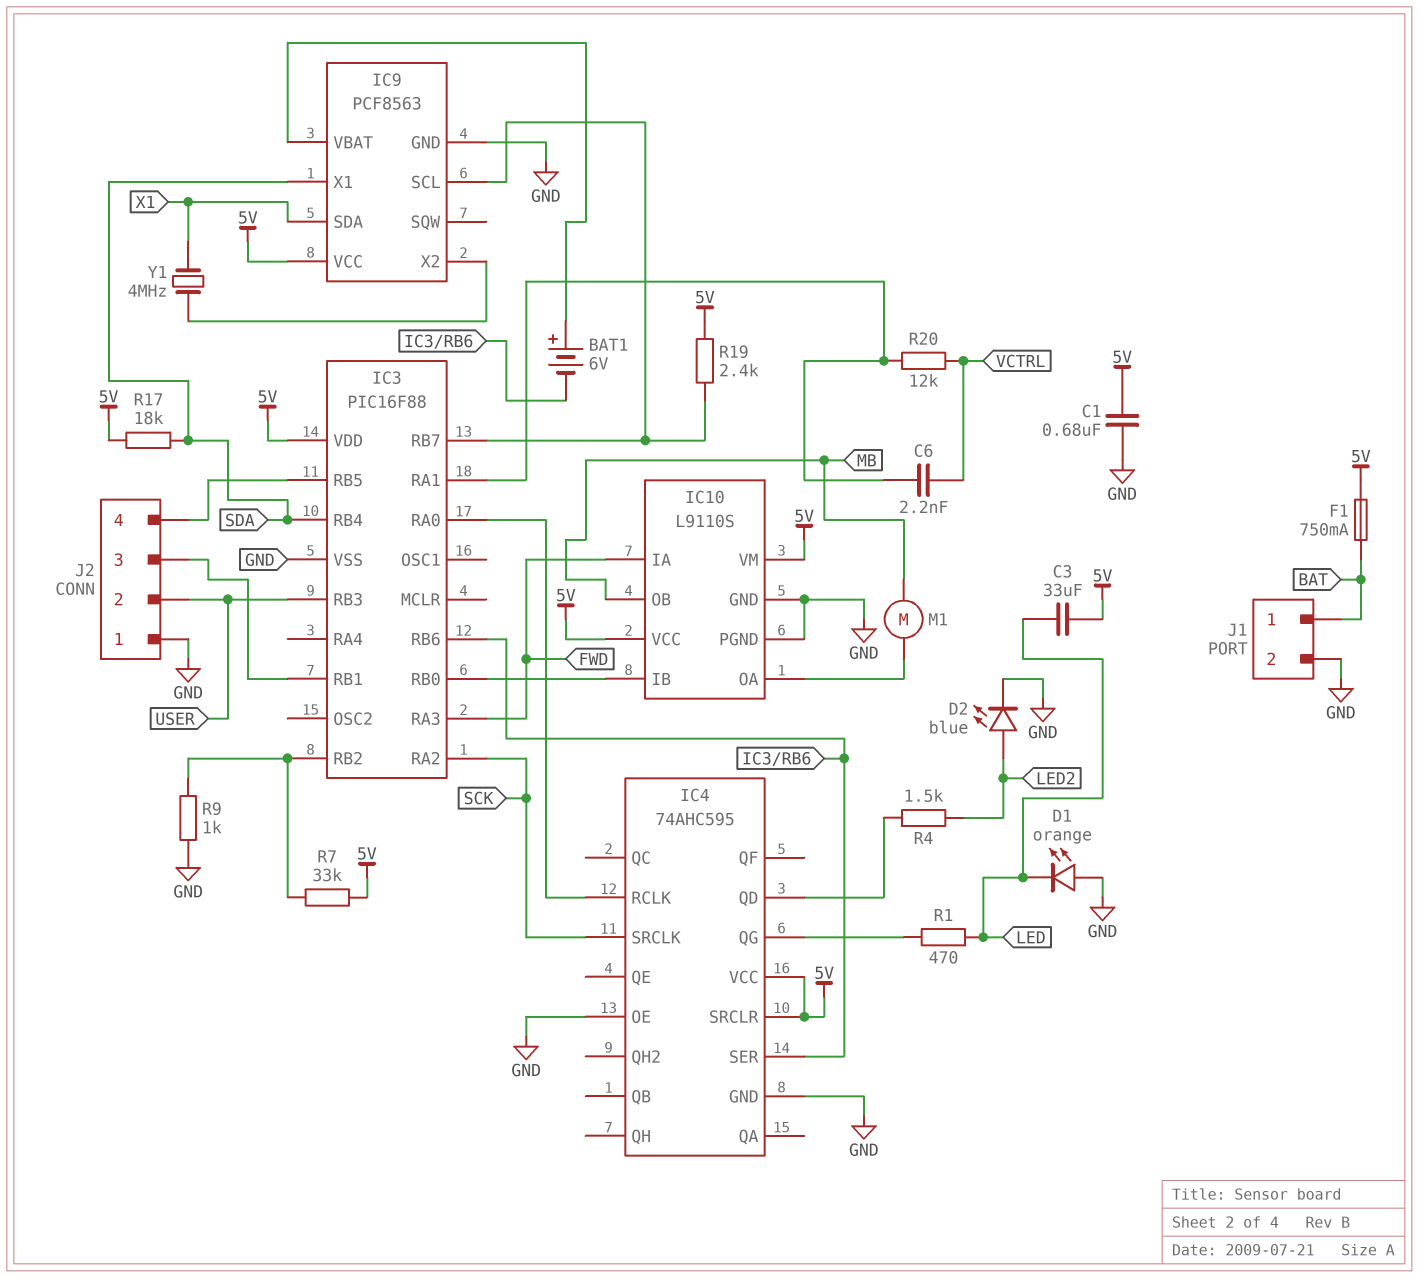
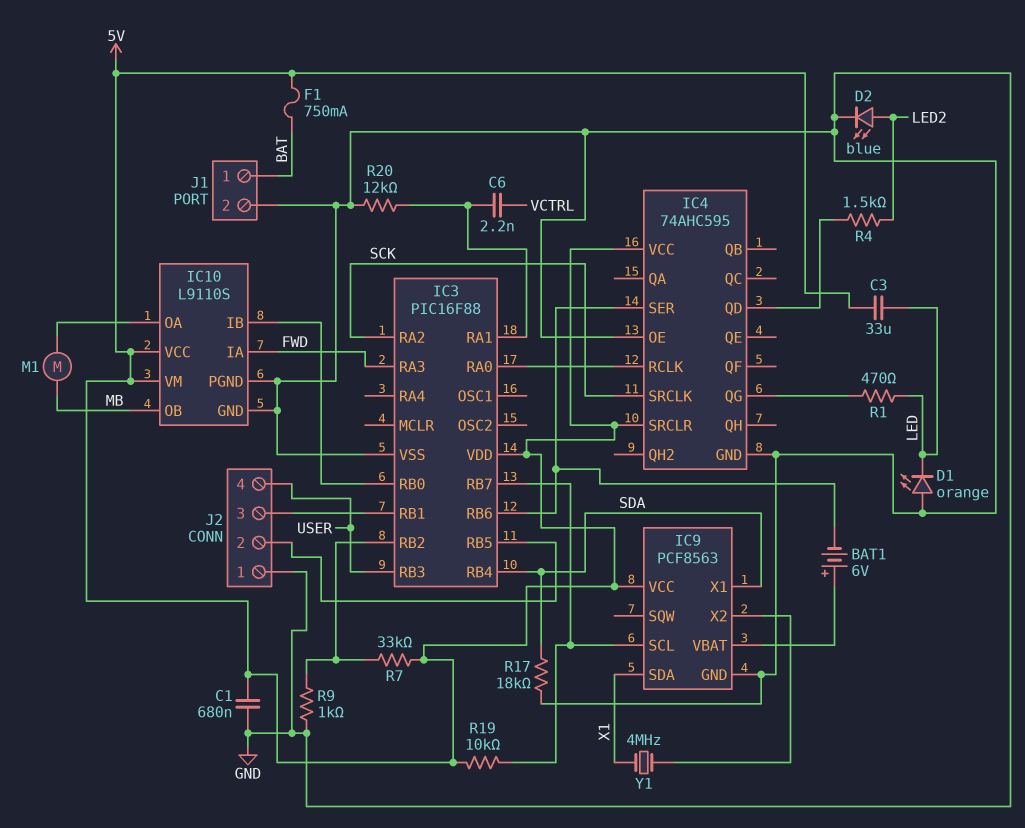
J2 pin 2: USER -> IC3/RB5
J2 pin 4: IC3/RB5 -> USER
R17: 18k (5V, SDA) -> 18k (GND, SDA)
R19: 2.4k (5V, IC3/RB7) -> 10k (5V, IC3/RB7)
R20: 12k (IC3/RA1, VCTRL) -> 12k (GND, IC3/RA1)

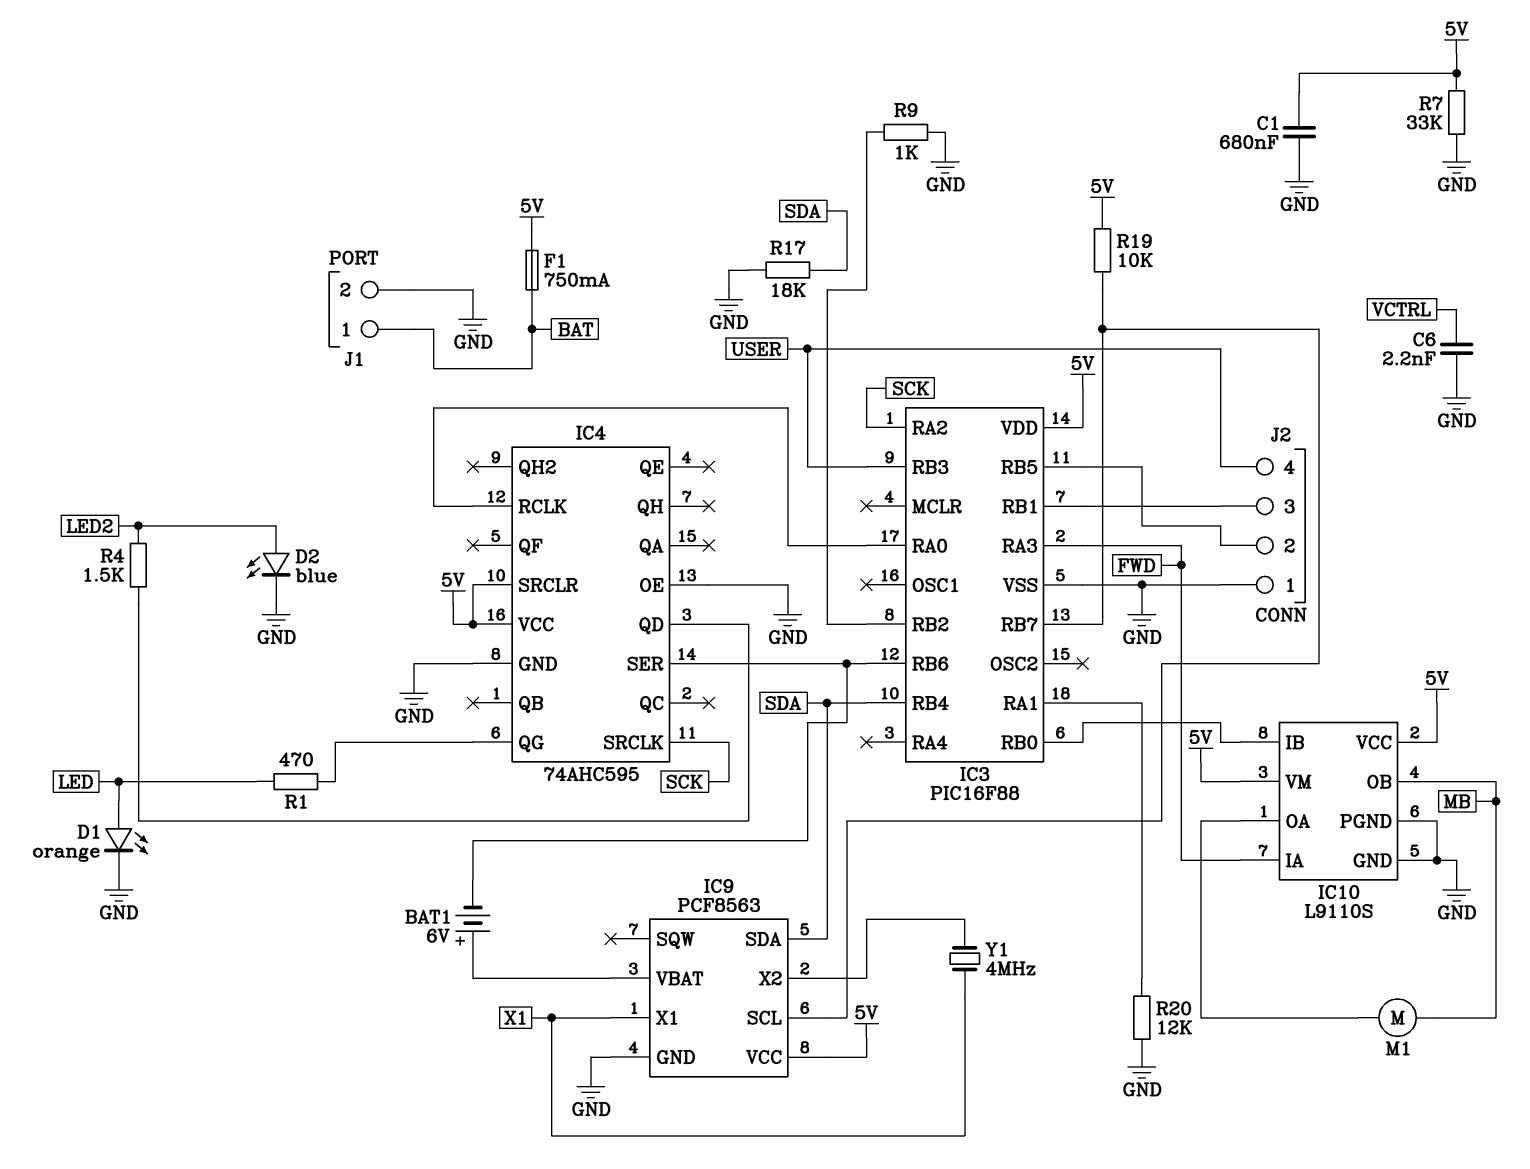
C3: 33uF (5V, LED) -> none
C6: 2.2nF (IC3/RA1, VCTRL) -> 2.2nF (GND, VCTRL)
D1: LED orange (A GND, K LED) -> LED orange (A LED, K GND)
IC9 pin SDA: X1 -> SDA
IC9 pin X1: SDA -> X1
R7: 33k (5V, IC3/RB2) -> 33k (5V, GND)

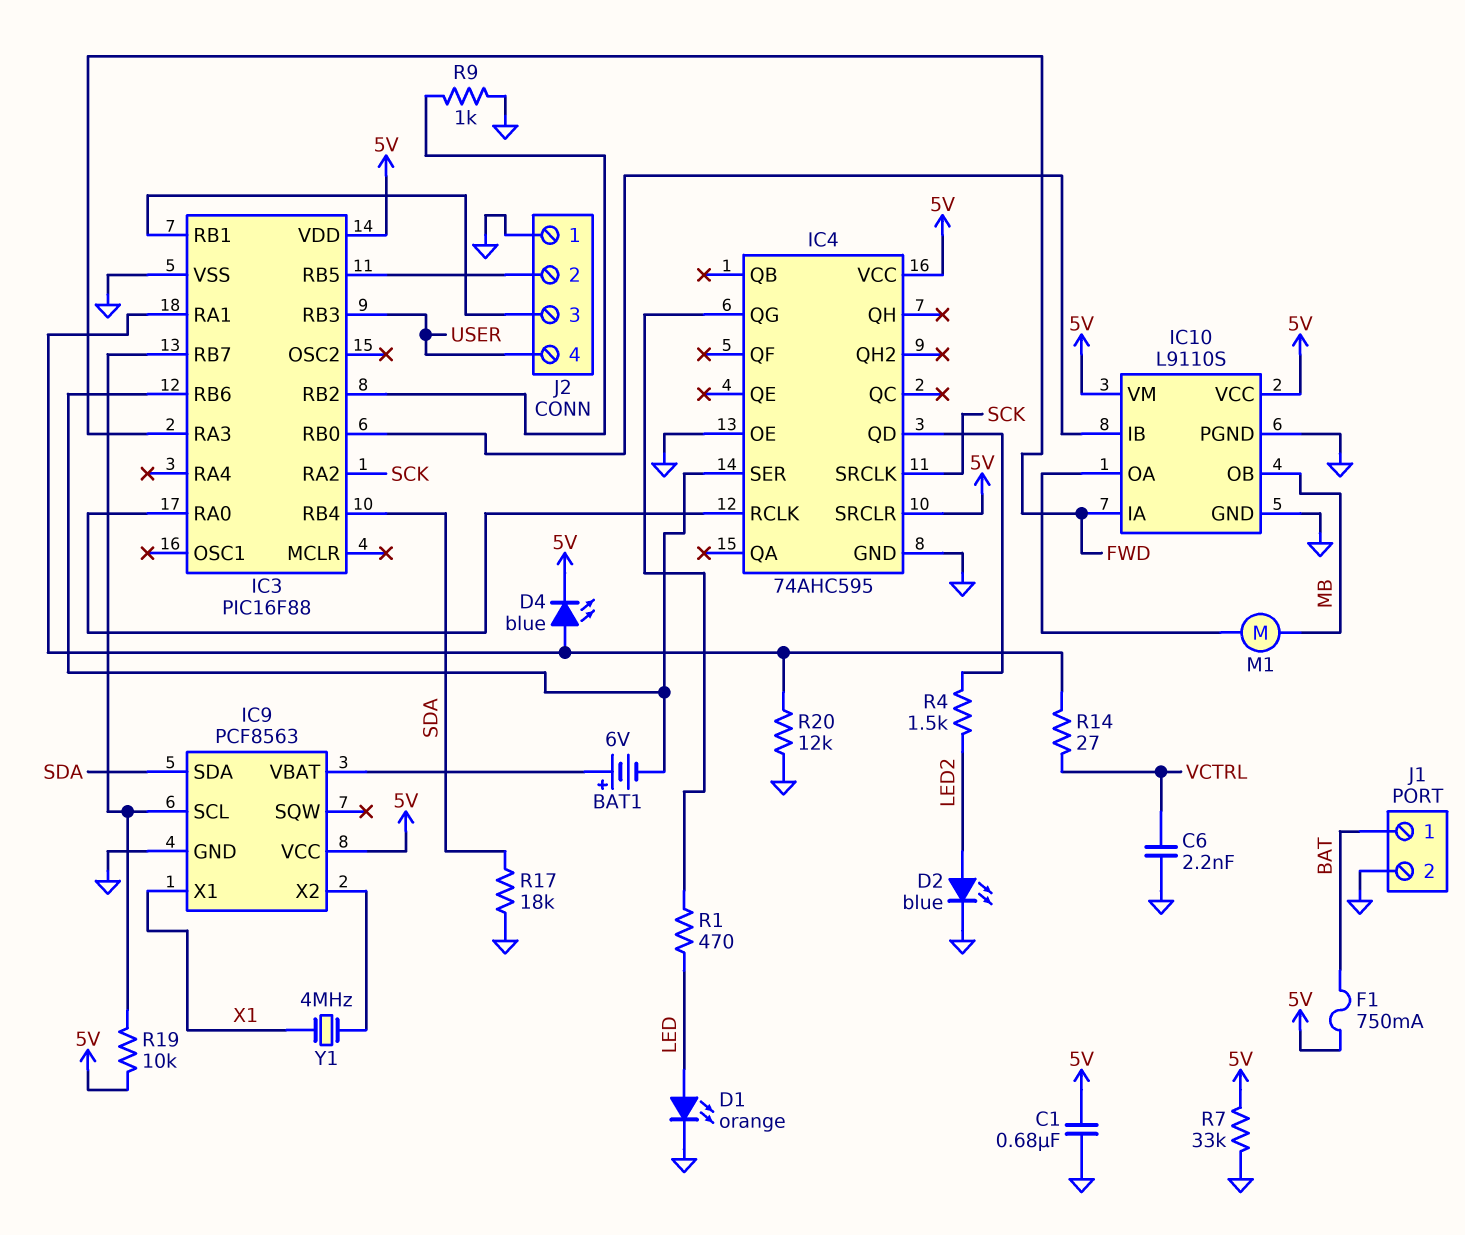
D4: none -> LED blue (A IC3/RA1, K 5V)
R14: none -> 27 (IC3/RA1, VCTRL)

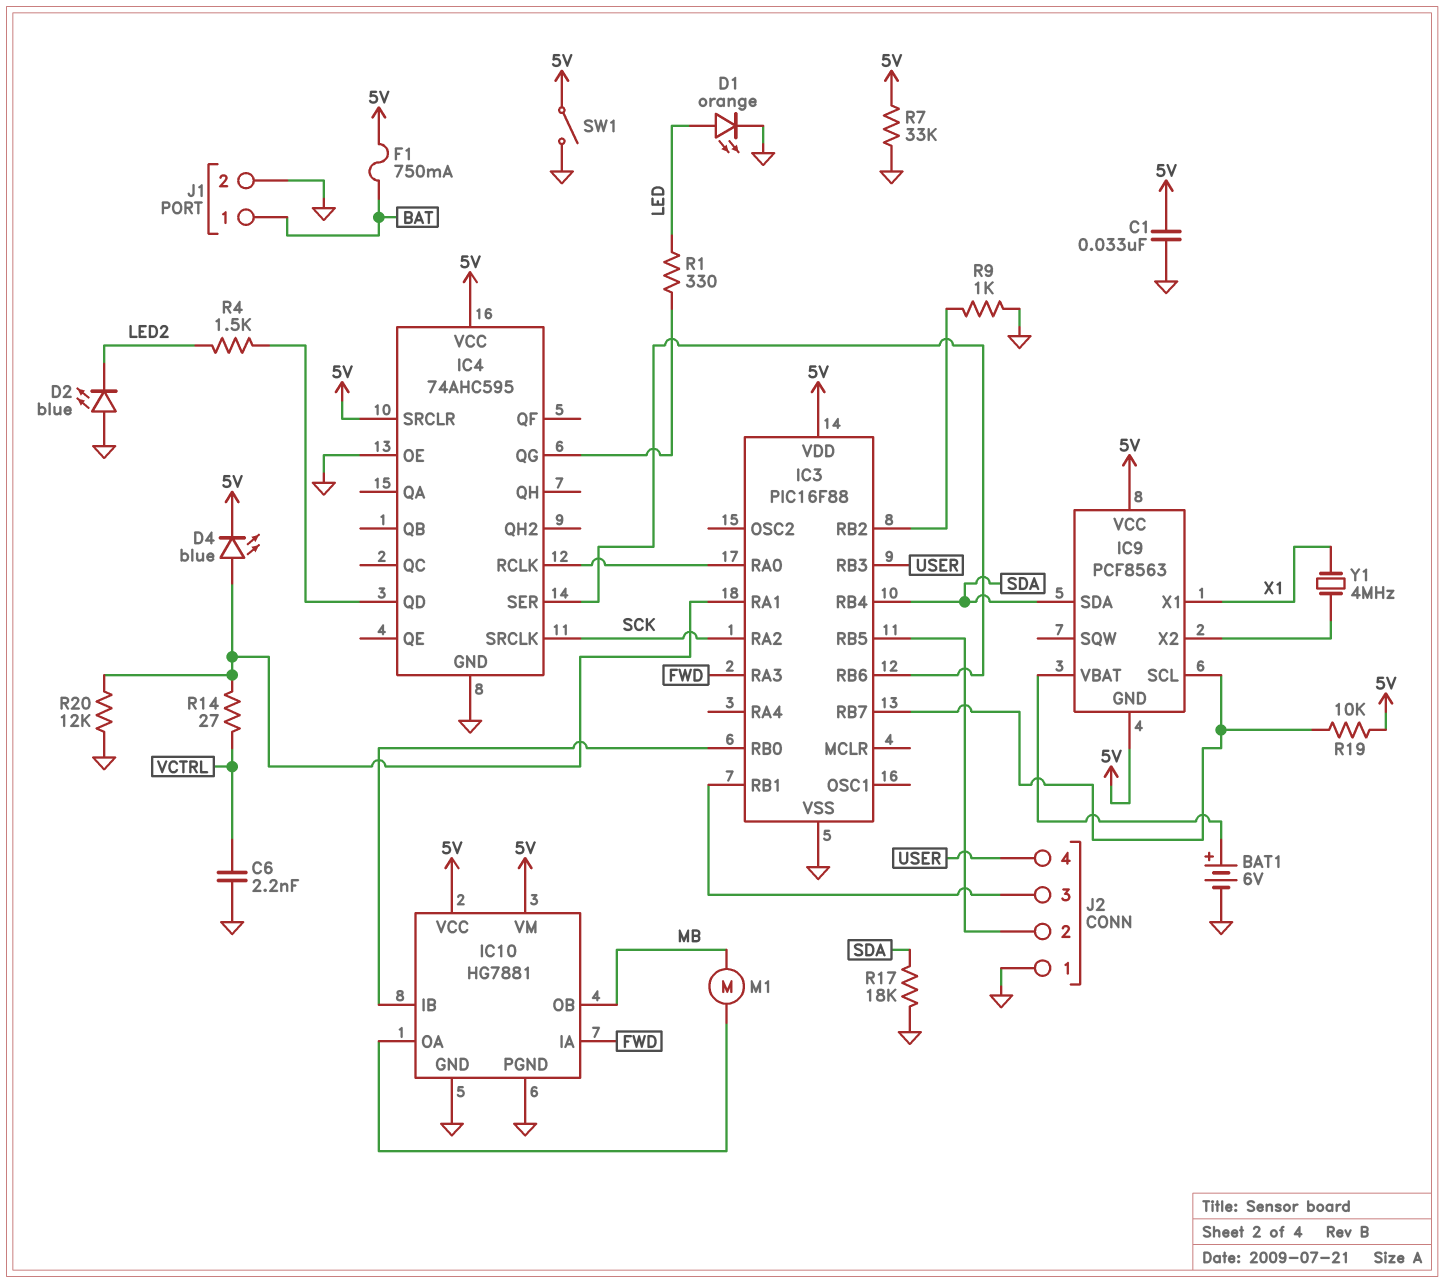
BAT1: 6V (plus IC9/VBAT, minus IC3/RB6) -> 6V (plus IC9/VBAT, minus GND)
C1: 680nF (5V, GND) -> 33nF (5V, GND)
D2: LED blue (A LED2, K GND) -> LED blue (A GND, K LED2)
IC9 pin GND: GND -> 5V
IC10: L9110S -> HG7881
R1: 470 (IC4/QG, LED) -> 330 (IC4/QG, LED)
SW1: none -> switch (5V, GND)

